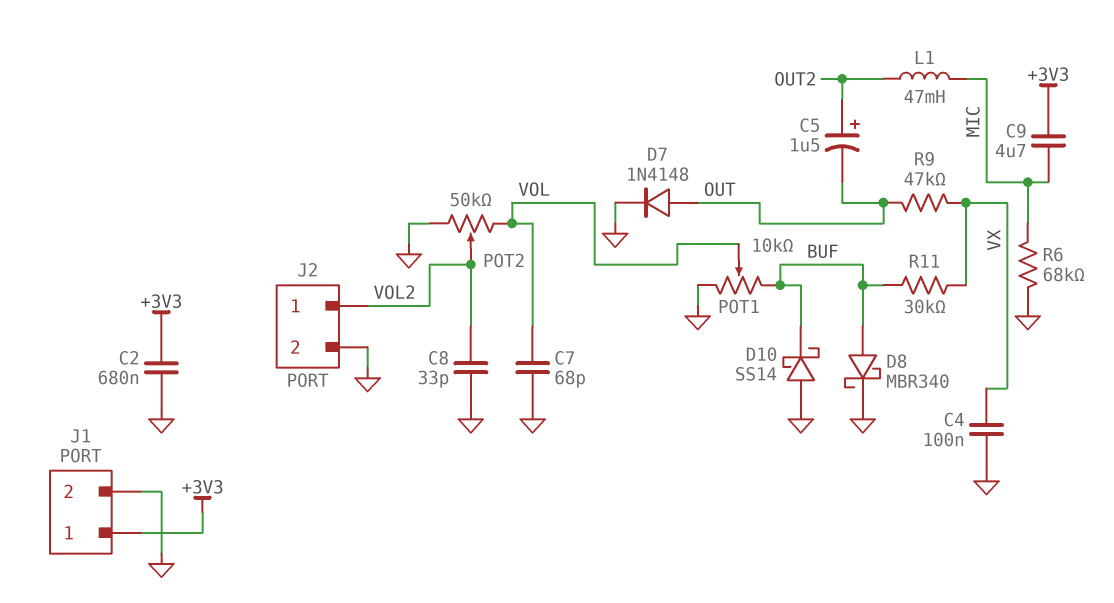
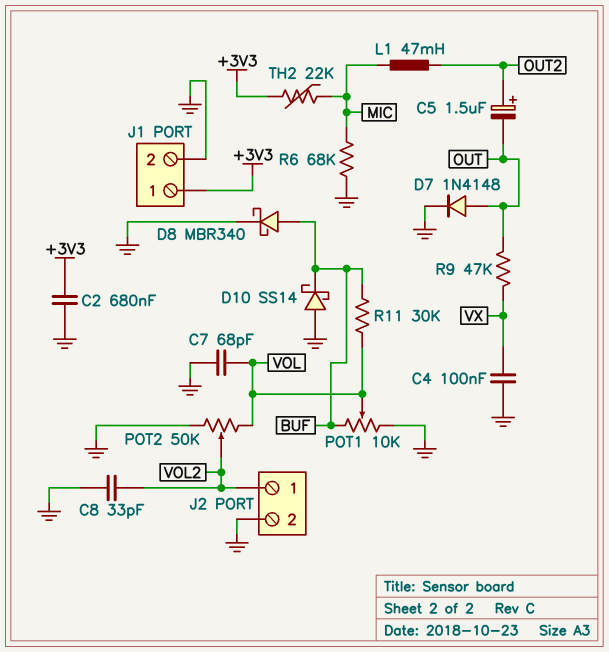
C9: 4.7uF (+3V3, MIC) -> none
R11: 30k (BUF, VX) -> 30k (BUF, VOL)
TH2: none -> 22k (+3V3, MIC)

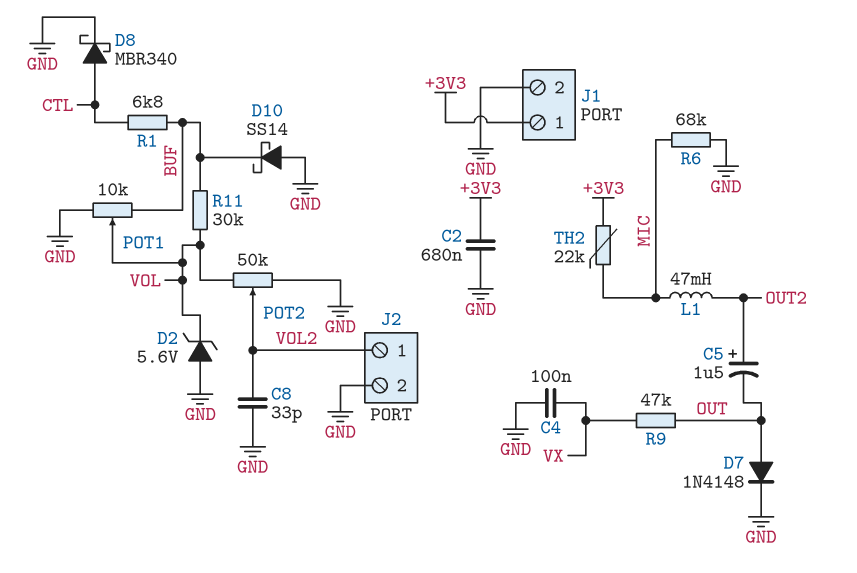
C7: 68pF (GND, VOL) -> none
D2: none -> zener 5.6V (A GND, K VOL)
D8: schottky MBR340 (A BUF, K GND) -> schottky MBR340 (A CTL, K GND)
R1: none -> 6.8k (BUF, CTL)

